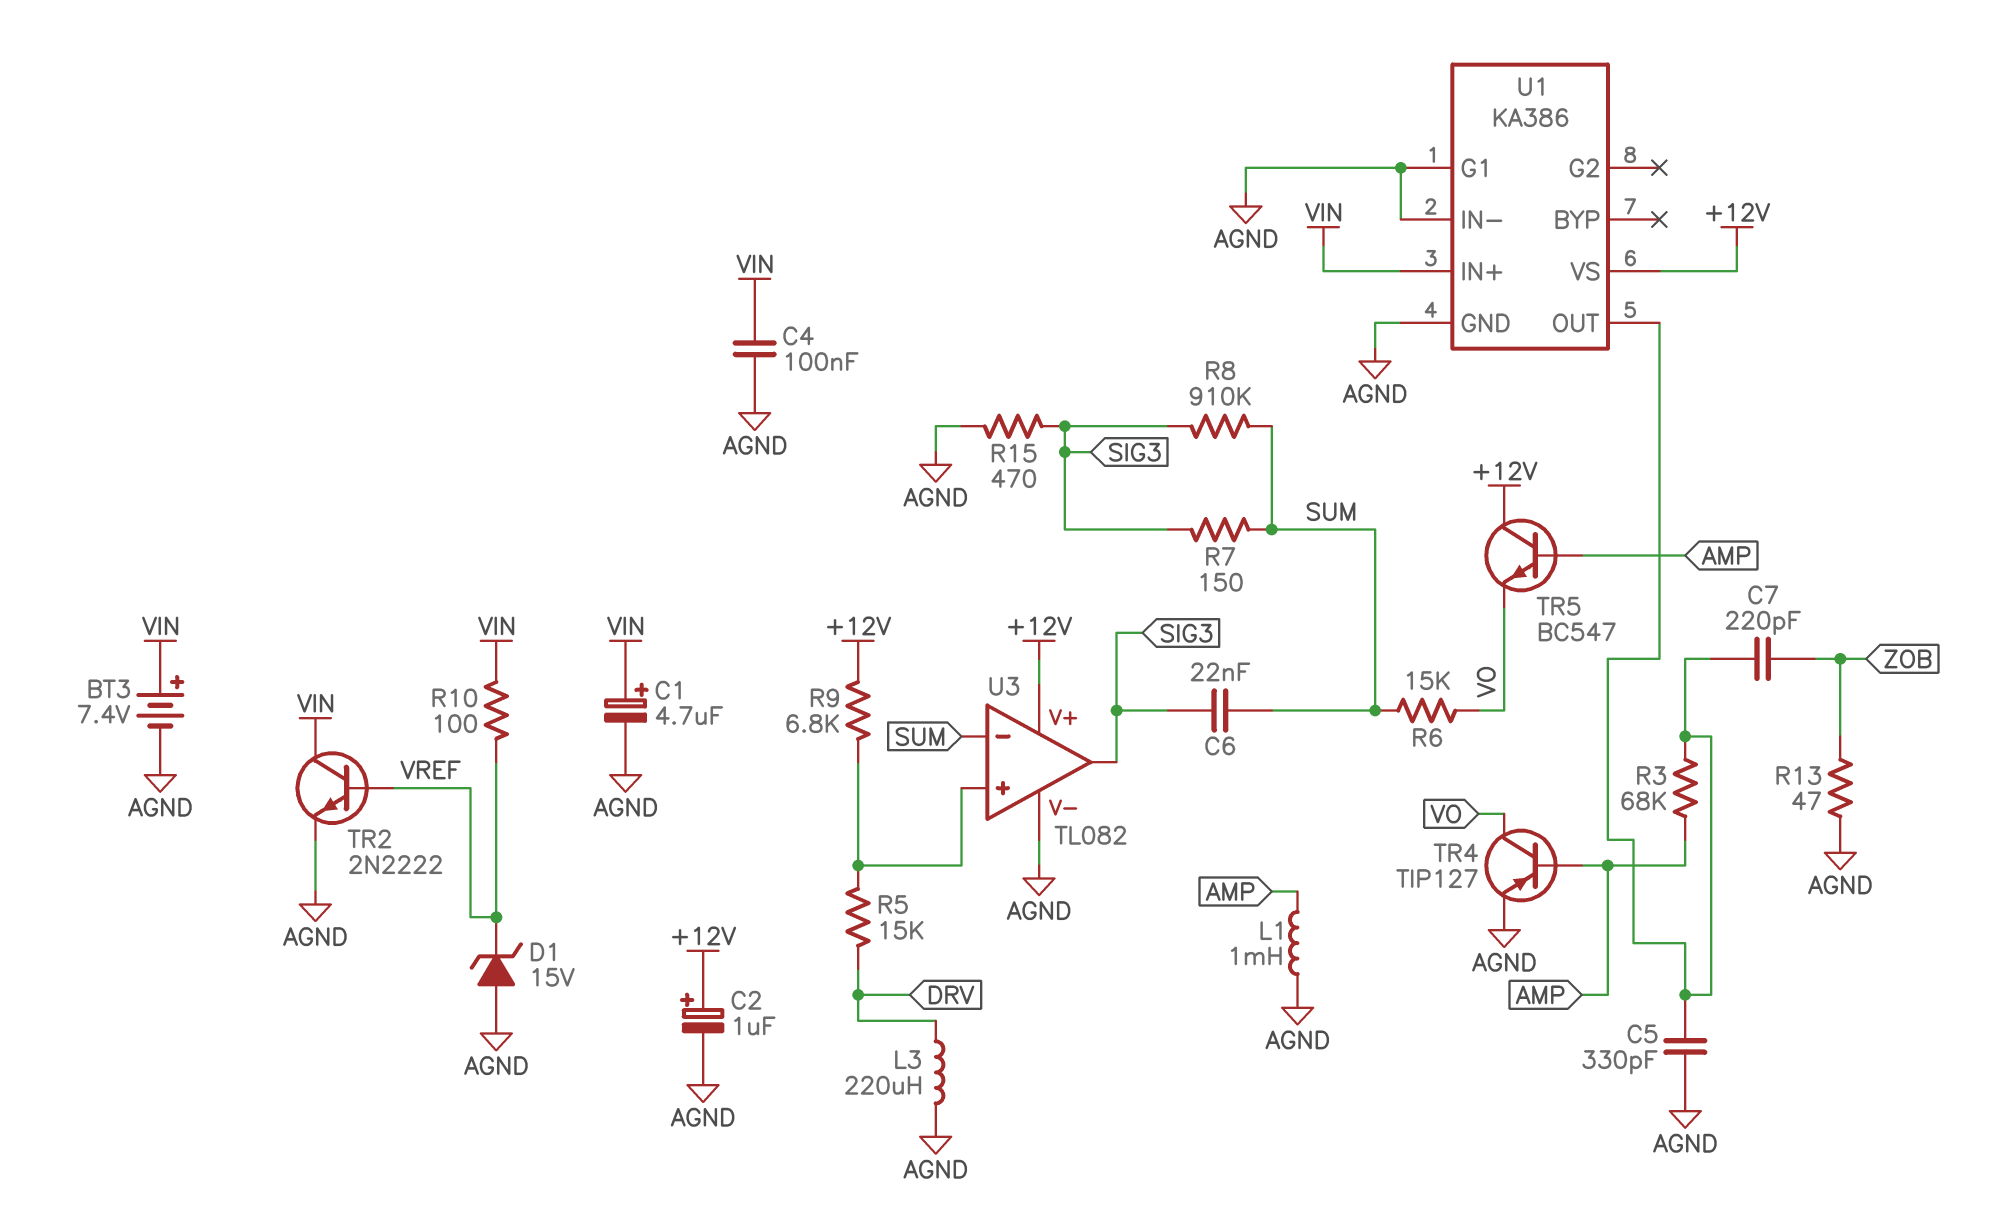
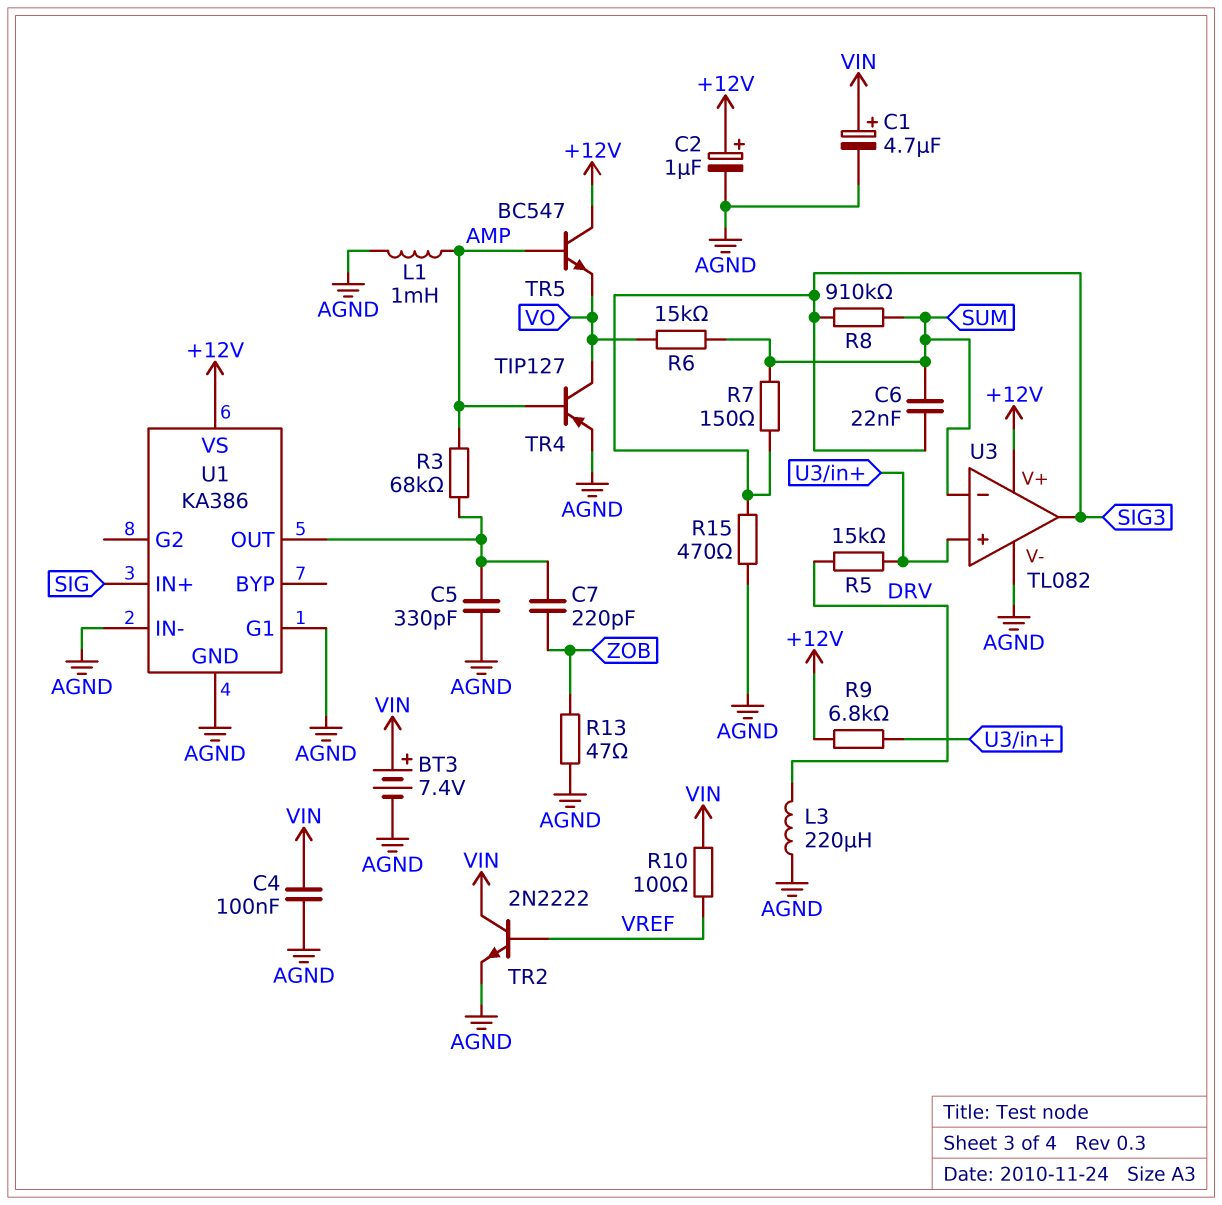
D1: zener 15V (A AGND, K VREF) -> none
U1 pin IN+: VIN -> SIG

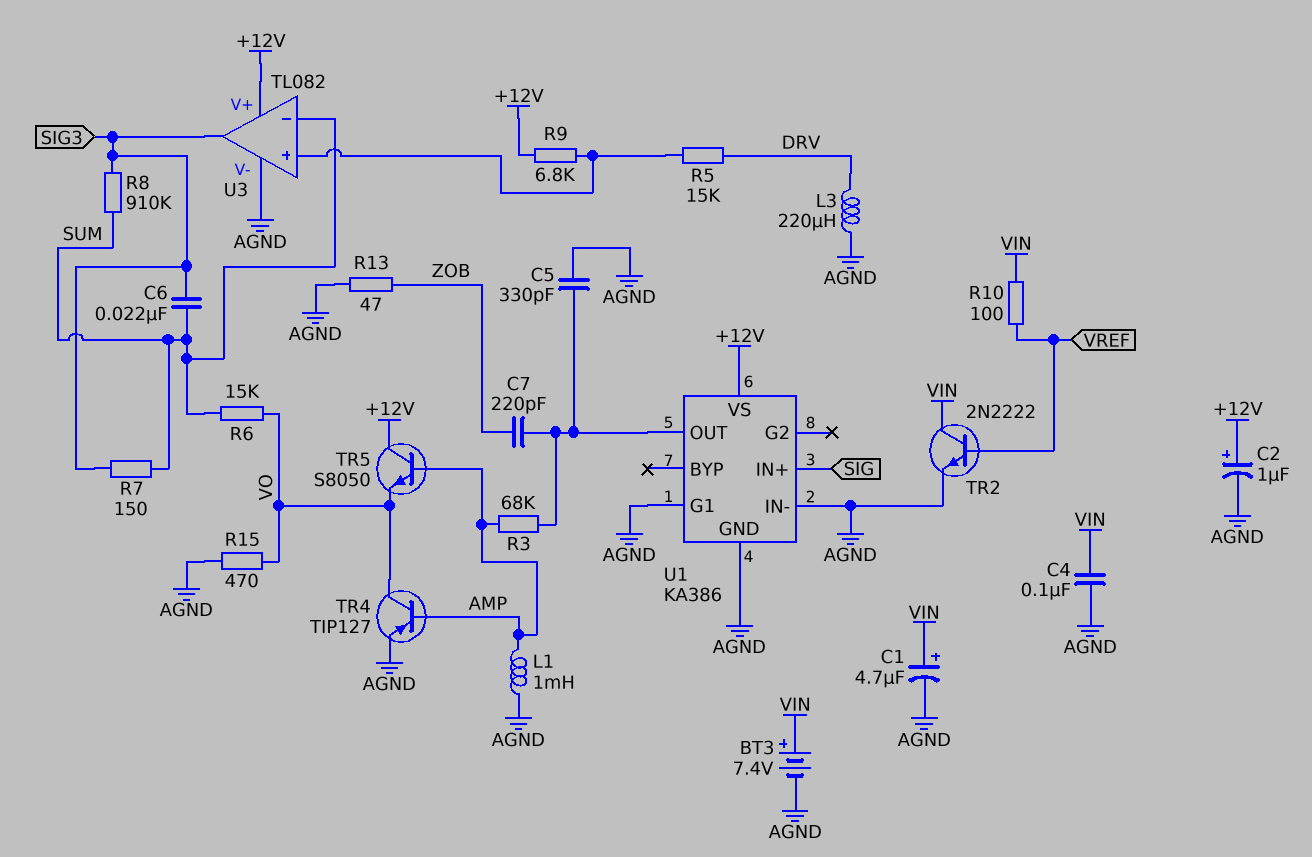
R15: 470 (AGND, SIG3) -> 470 (AGND, VO)
TR5: NPN BC547 (B AMP, C +12V, E VO) -> NPN S8050 (B AMP, C +12V, E VO)

